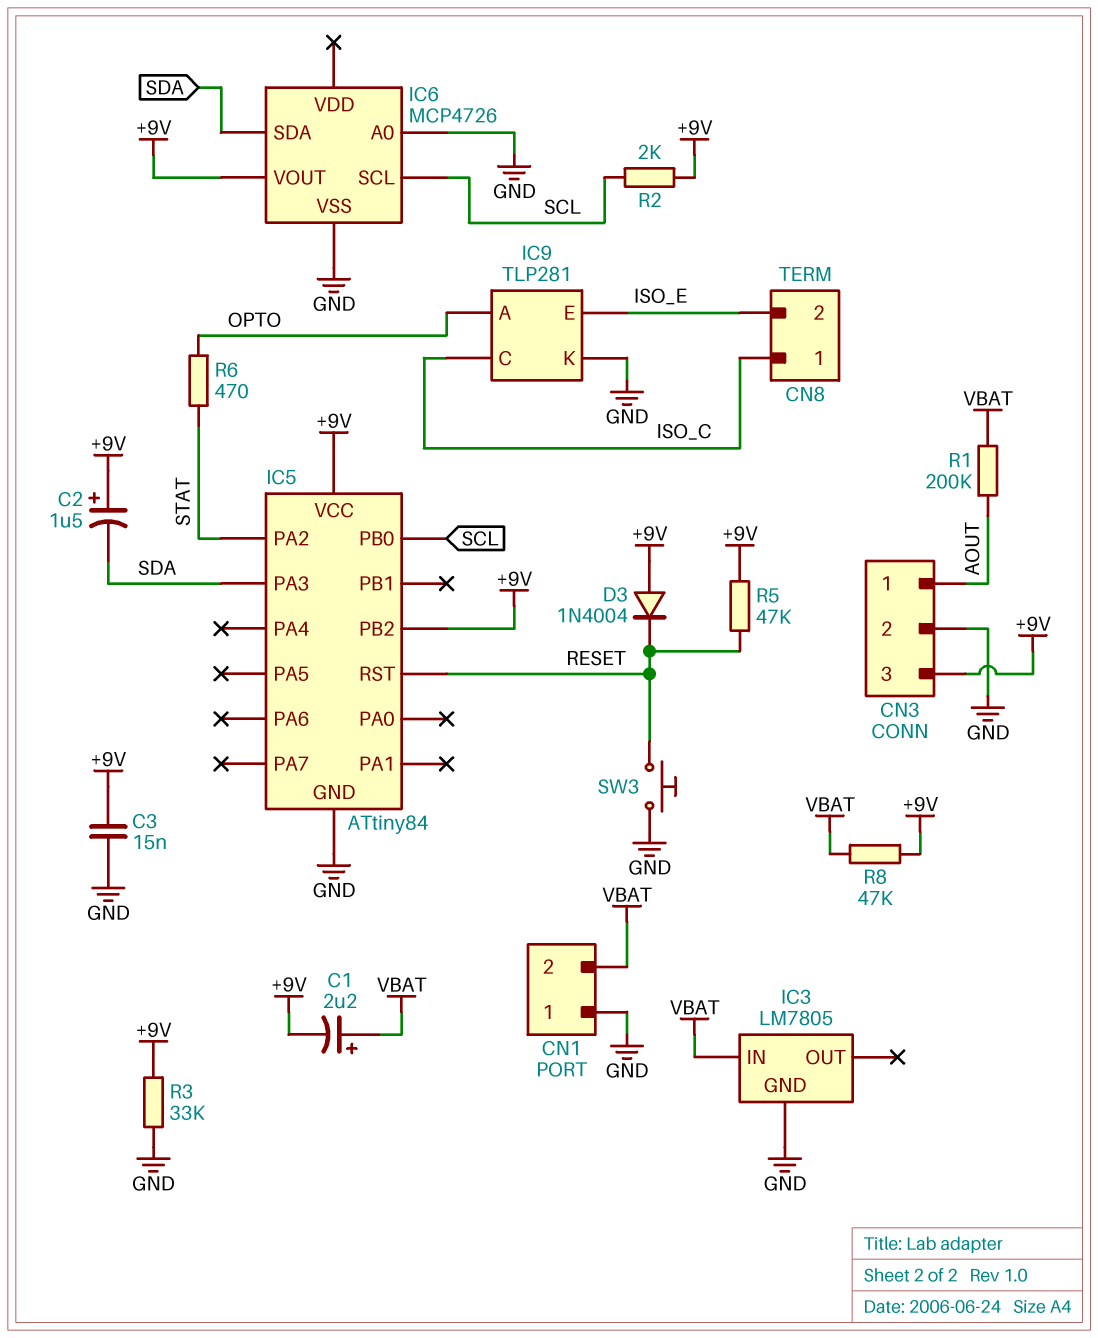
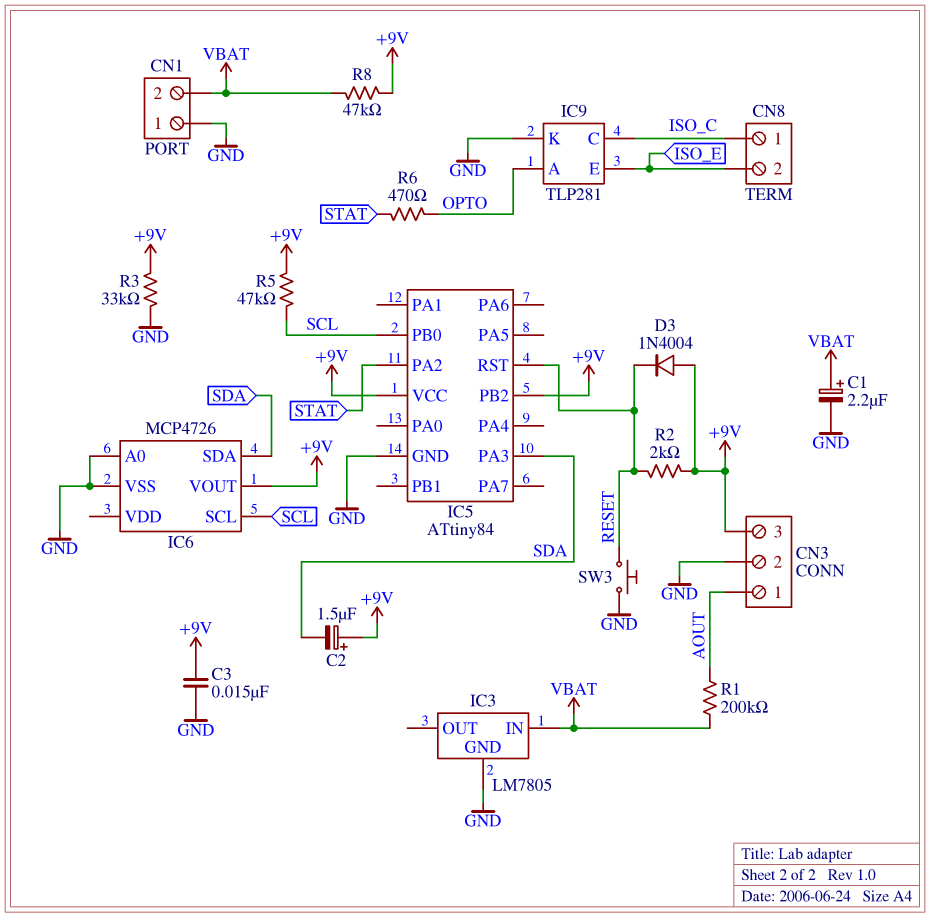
C1: 2.2uF (plus VBAT, minus +9V) -> 2.2uF (plus VBAT, minus GND)
R2: 2k (+9V, SCL) -> 2k (+9V, RESET)
R5: 47k (+9V, RESET) -> 47k (+9V, SCL)

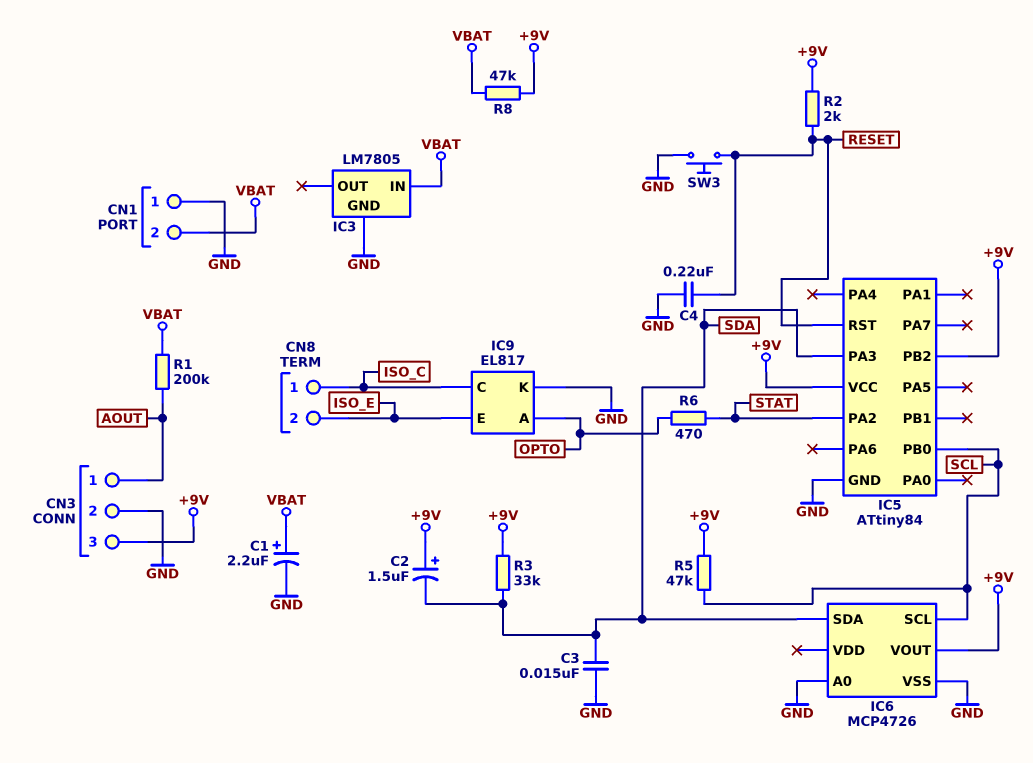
C3: 15nF (+9V, GND) -> 15nF (GND, SDA)
C4: none -> 220nF (GND, RESET)
D3: diode 1N4004 (A +9V, K RESET) -> none
IC9: TLP281 -> EL817
R3: 33k (+9V, GND) -> 33k (+9V, SDA)

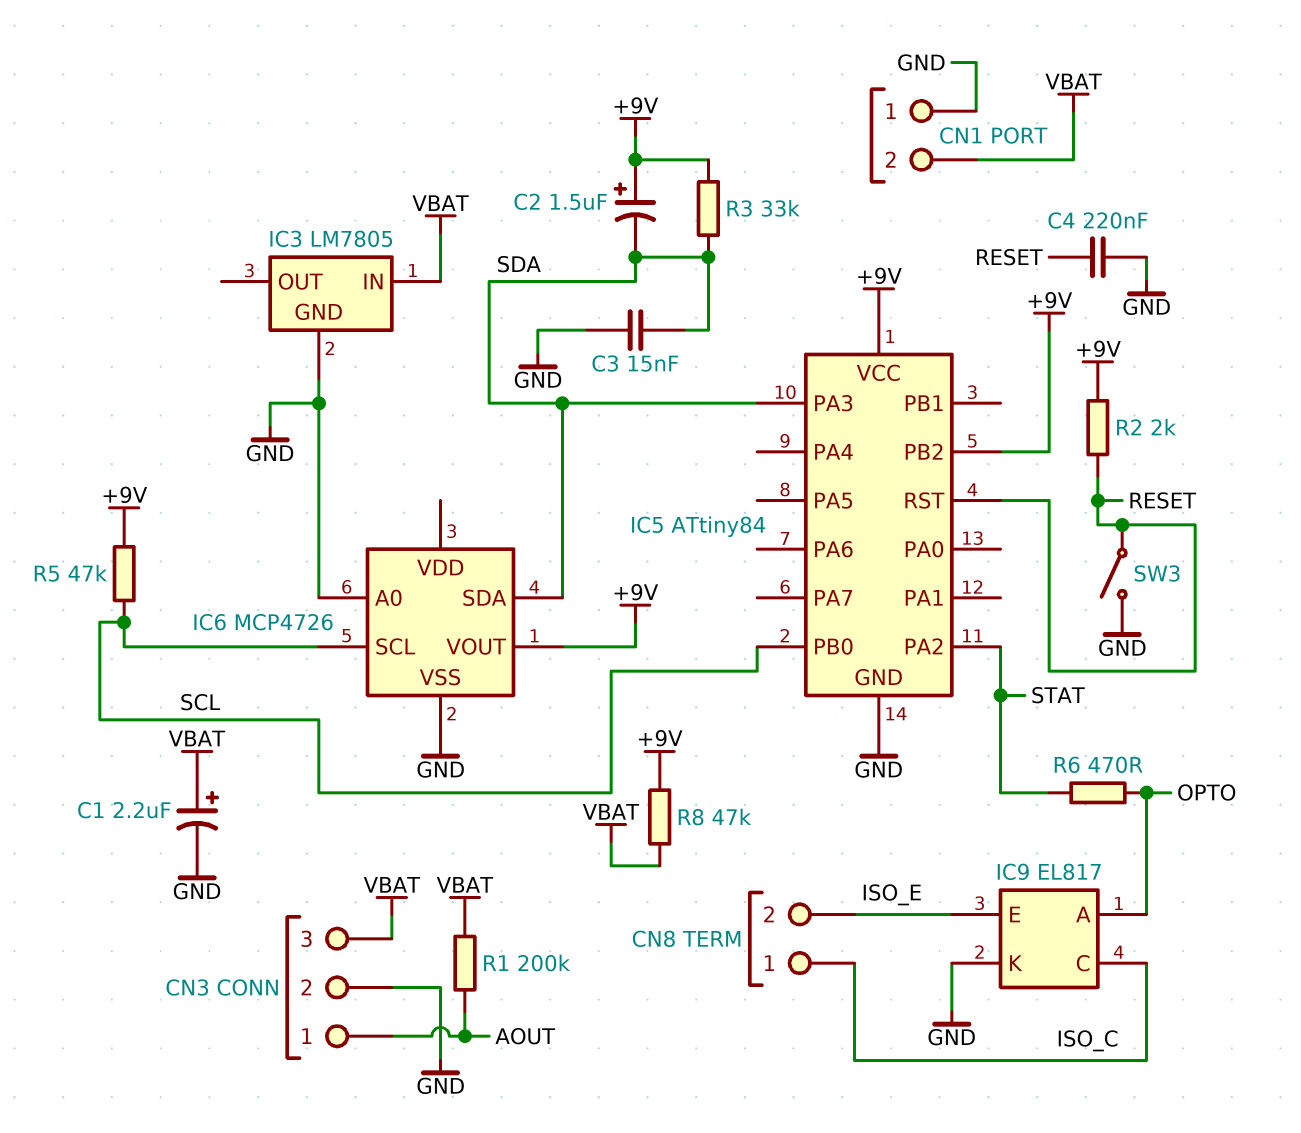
CN3 pin 3: +9V -> VBAT
SW3: button (GND, RESET) -> switch (GND, RESET)

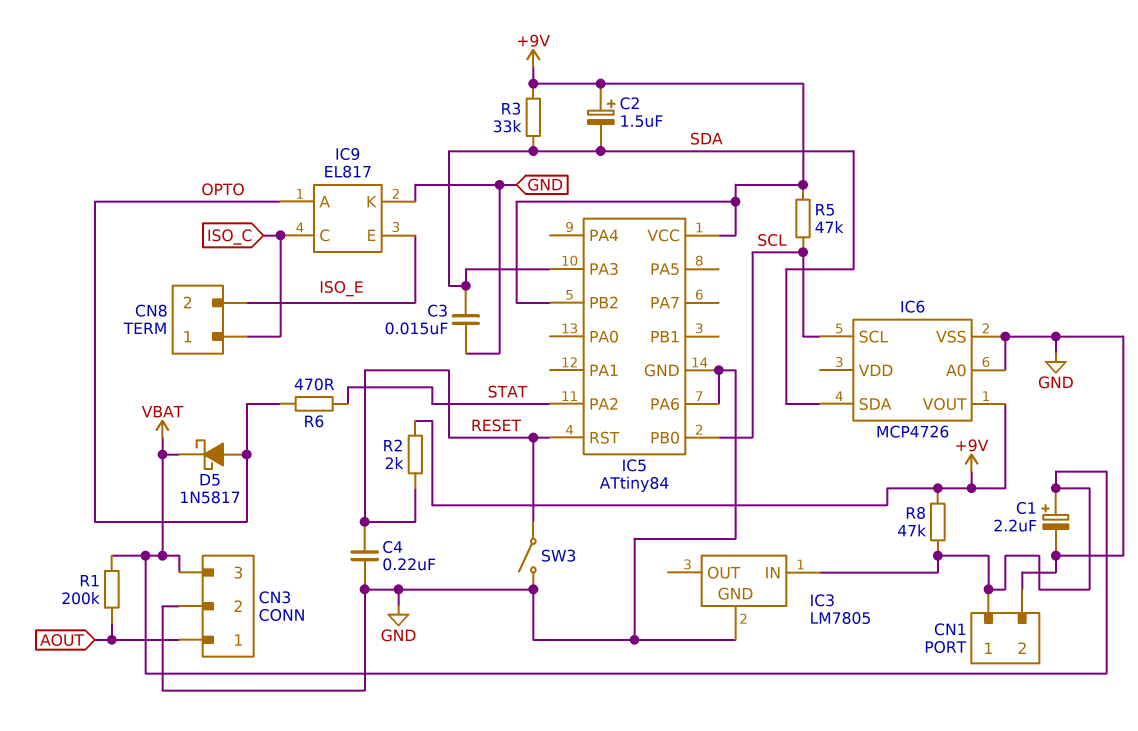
CN1 pin 1: GND -> VBAT
CN1 pin 2: VBAT -> GND
D5: none -> schottky 1N5817 (A OPTO, K VBAT)
IC5 pin PA6: none -> GND

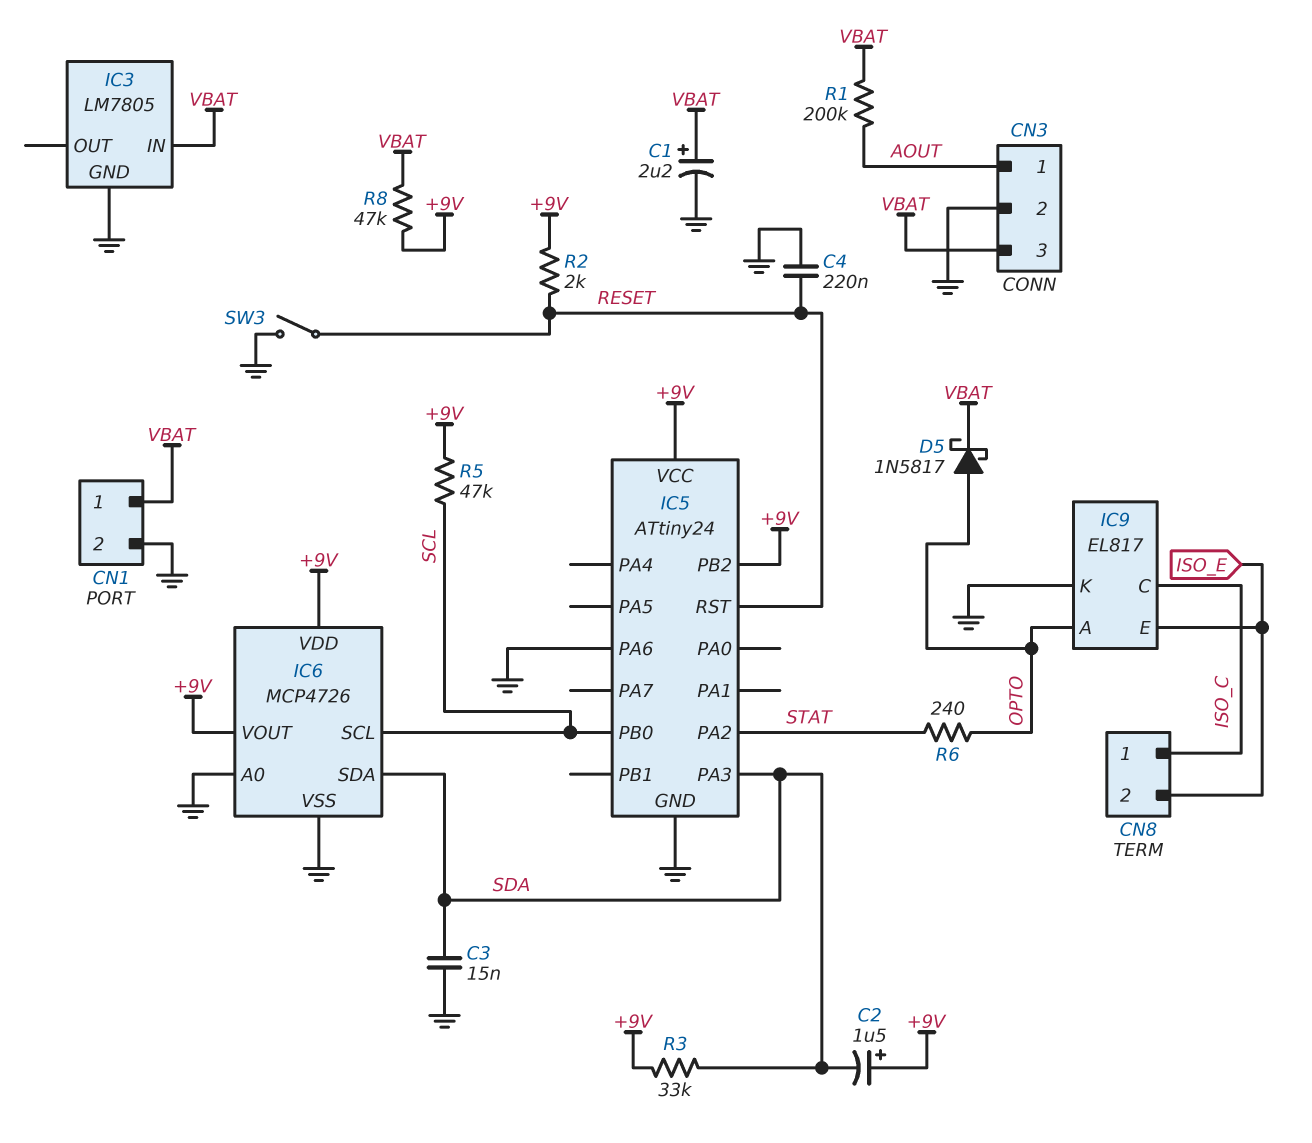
IC5: ATtiny84 -> ATtiny24
IC6 pin VDD: none -> +9V
R6: 470 (OPTO, STAT) -> 240 (OPTO, STAT)

